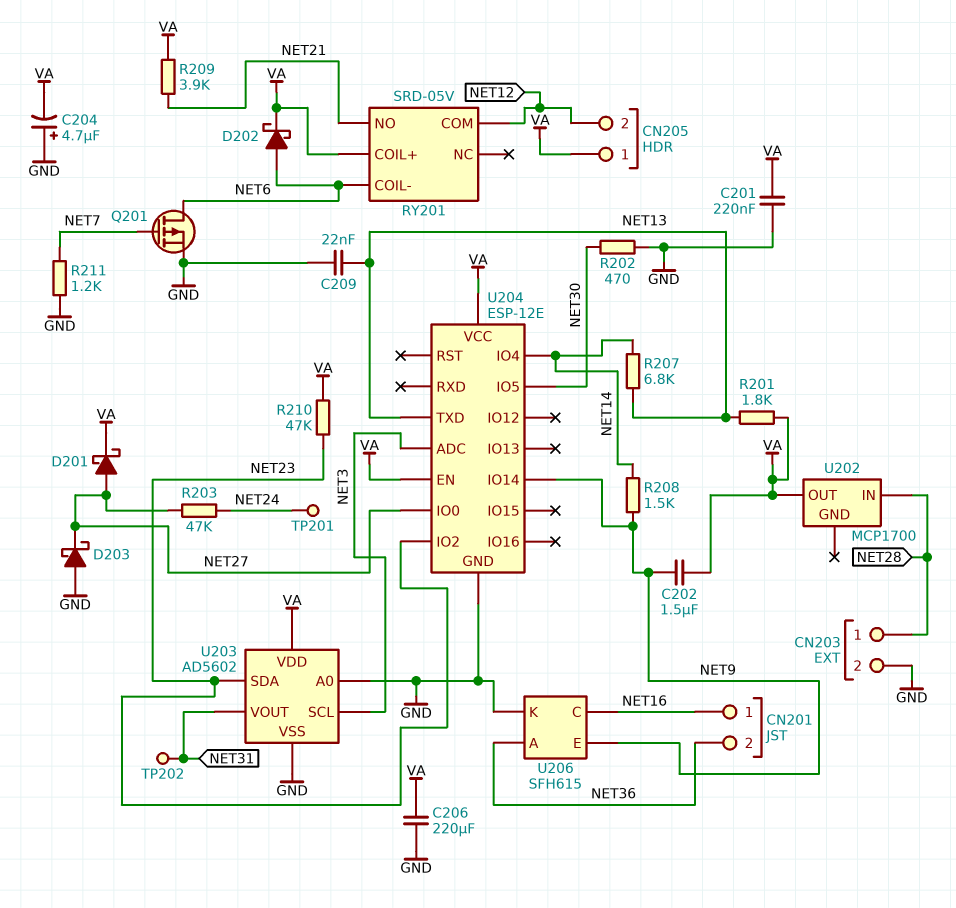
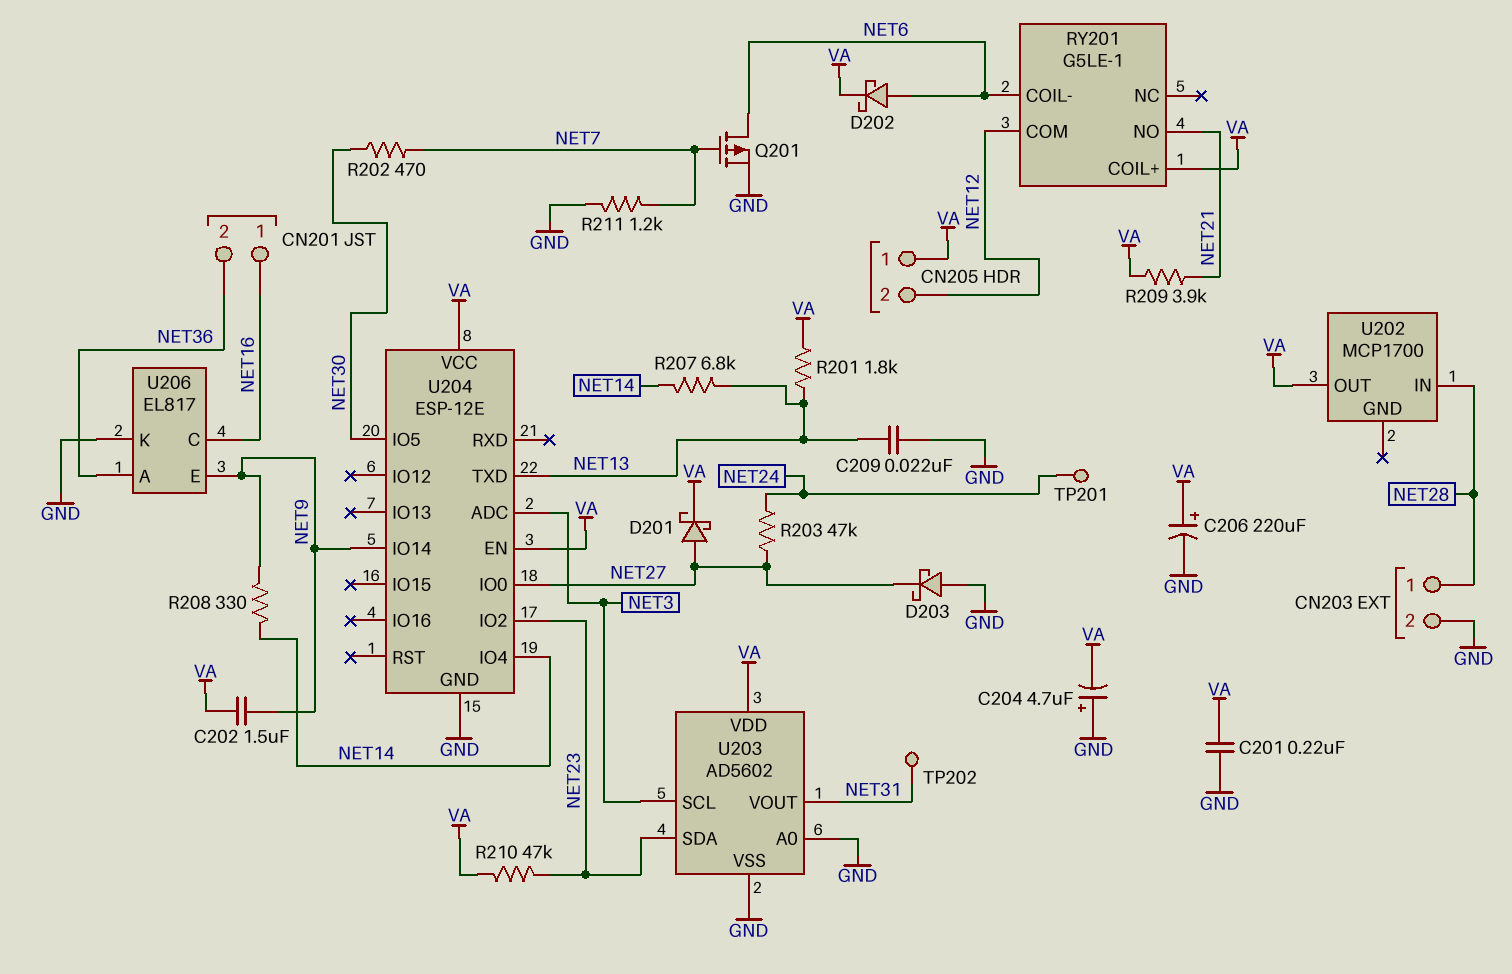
C206: 220uF (GND, VA) -> 220uF (plus VA, minus GND)
R202: 470 (GND, NET30) -> 470 (NET7, NET30)
R208: 1.5k (NET9, NET14) -> 330 (NET9, NET14)
RY201: SRD-05V -> G5LE-1
U206: SFH615 -> EL817

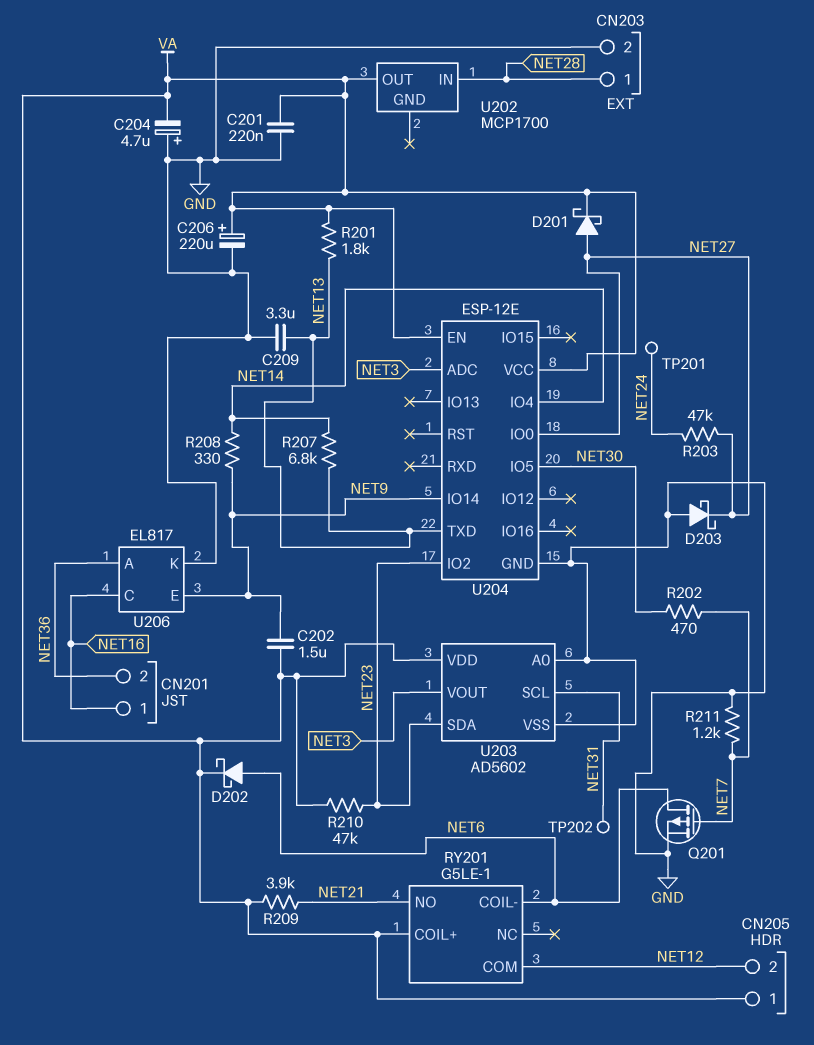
C209: 22nF (GND, NET13) -> 3.3uF (GND, NET13)
U203 pin SCL: NET3 -> NET31
U203 pin VOUT: NET31 -> NET3

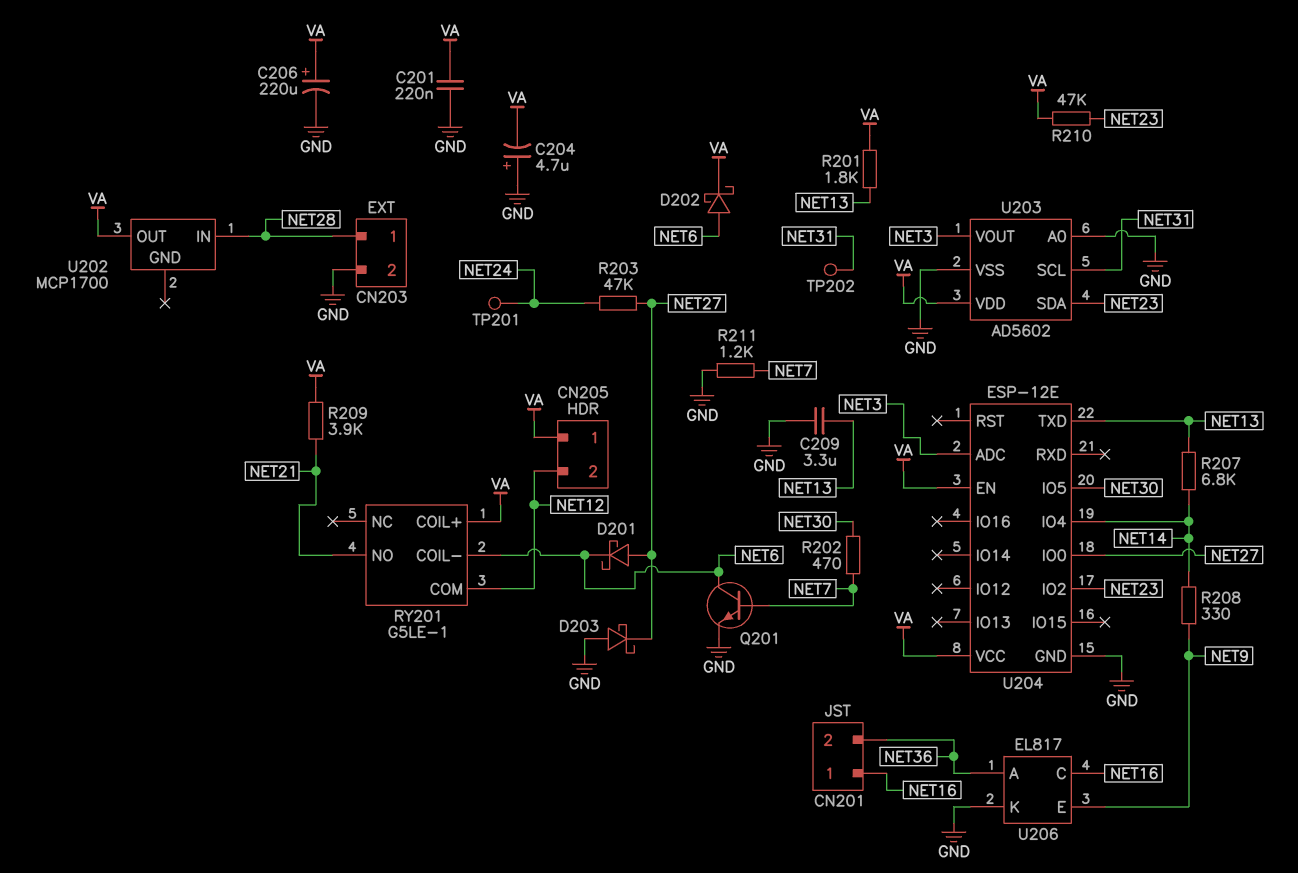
C202: 1.5uF (NET9, VA) -> none
D201: schottky (A NET27, K VA) -> schottky (A NET27, K NET6)
Q201: PMOS (G NET7, D NET6, S GND) -> NPN (B NET7, C NET6, E GND)
U204 pin IO14: NET9 -> none

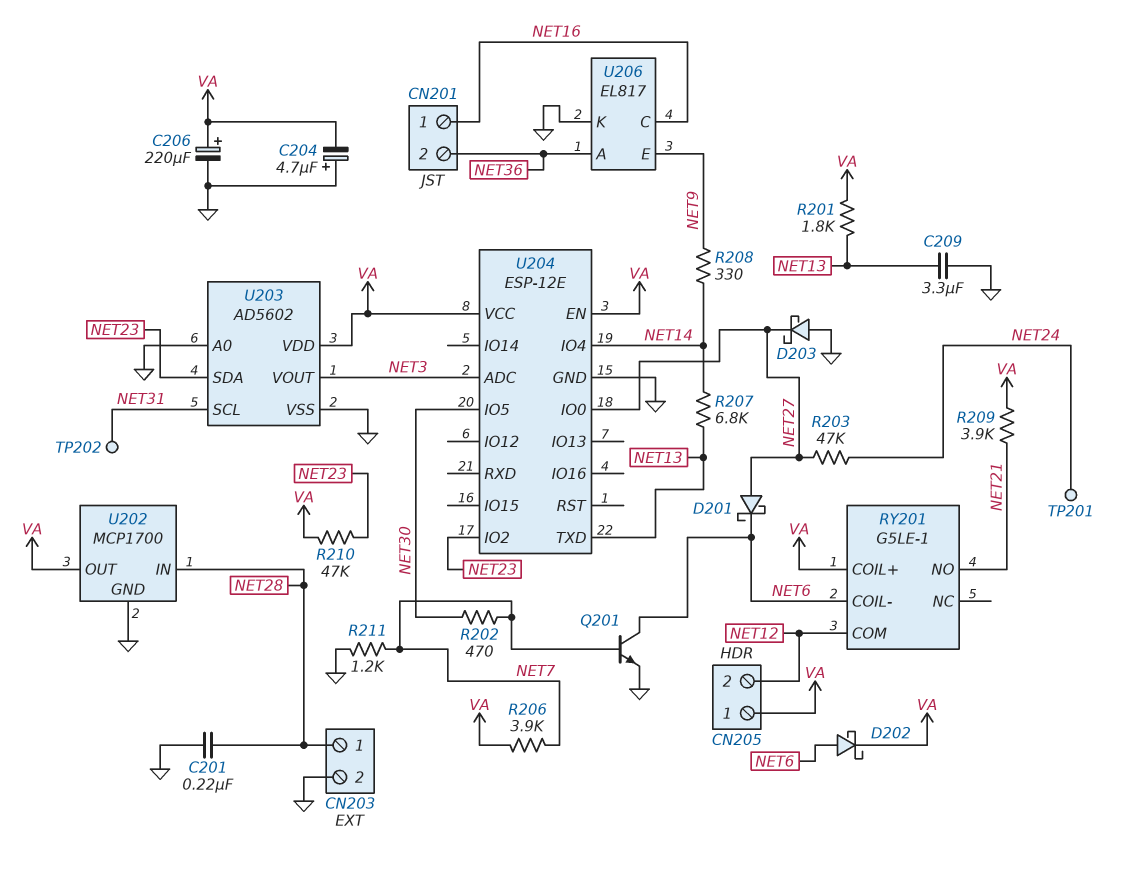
C201: 220nF (GND, VA) -> 220nF (GND, NET28)
R206: none -> 3.9k (NET7, VA)
U202 pin GND: none -> GND

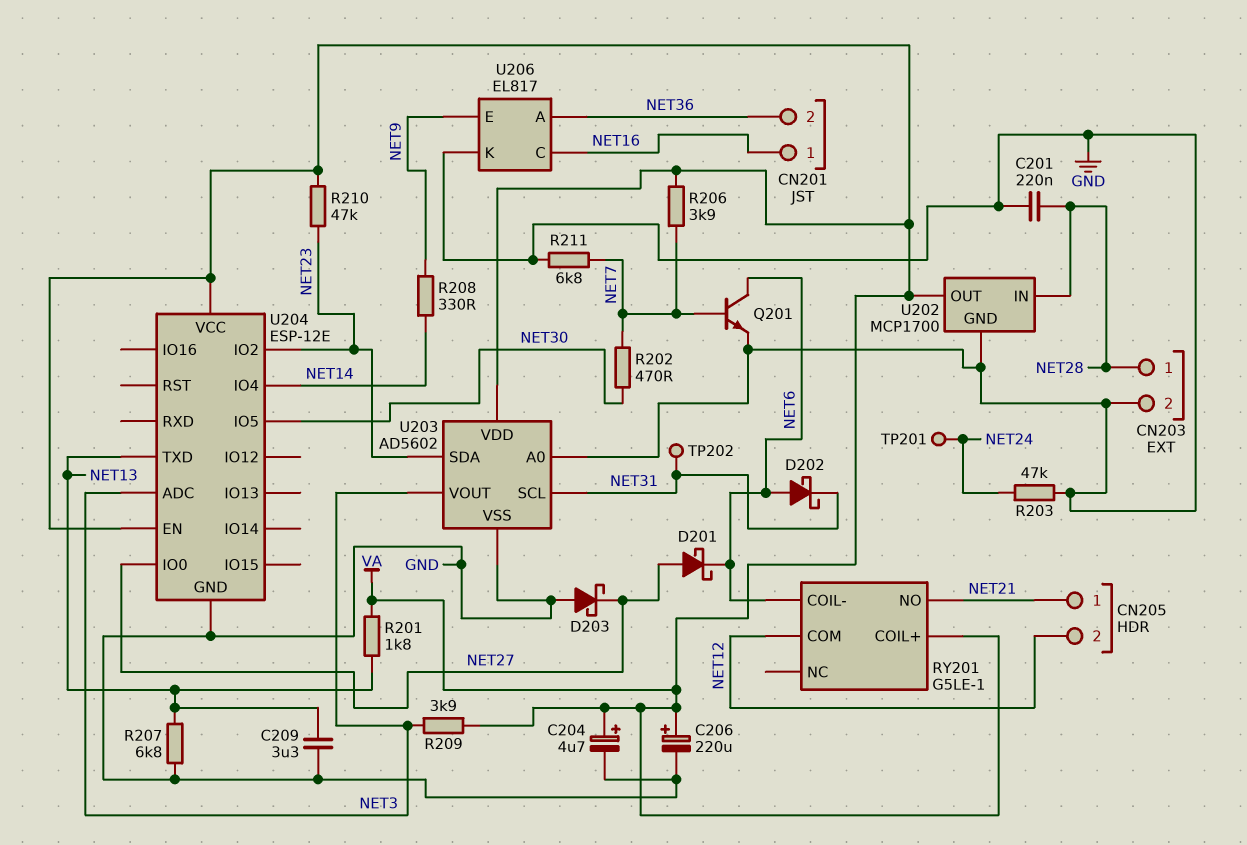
C204: 4.7uF (plus GND, minus VA) -> 4.7uF (plus VA, minus GND)
CN205 pin 1: VA -> NET21
D202: schottky (A NET6, K VA) -> schottky (A NET6, K NET31)
R203: 47k (NET24, NET27) -> 47k (GND, NET24)
R207: 6.8k (NET13, NET14) -> 6.8k (GND, NET13)
R209: 3.9k (NET21, VA) -> 3.9k (NET3, VA)
R211: 1.2k (GND, NET7) -> 6.8k (GND, NET7)

